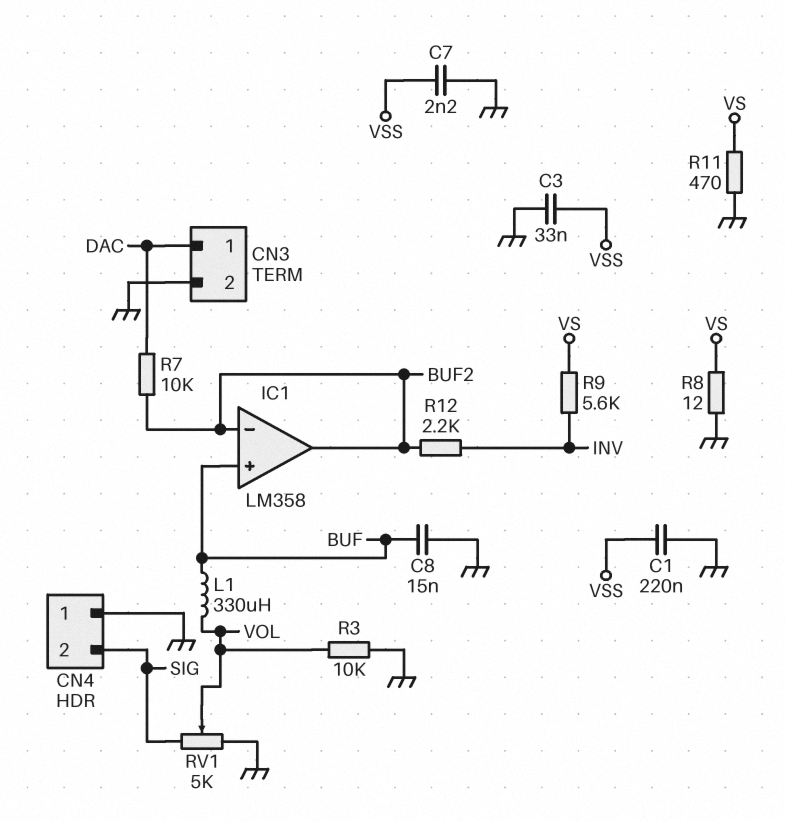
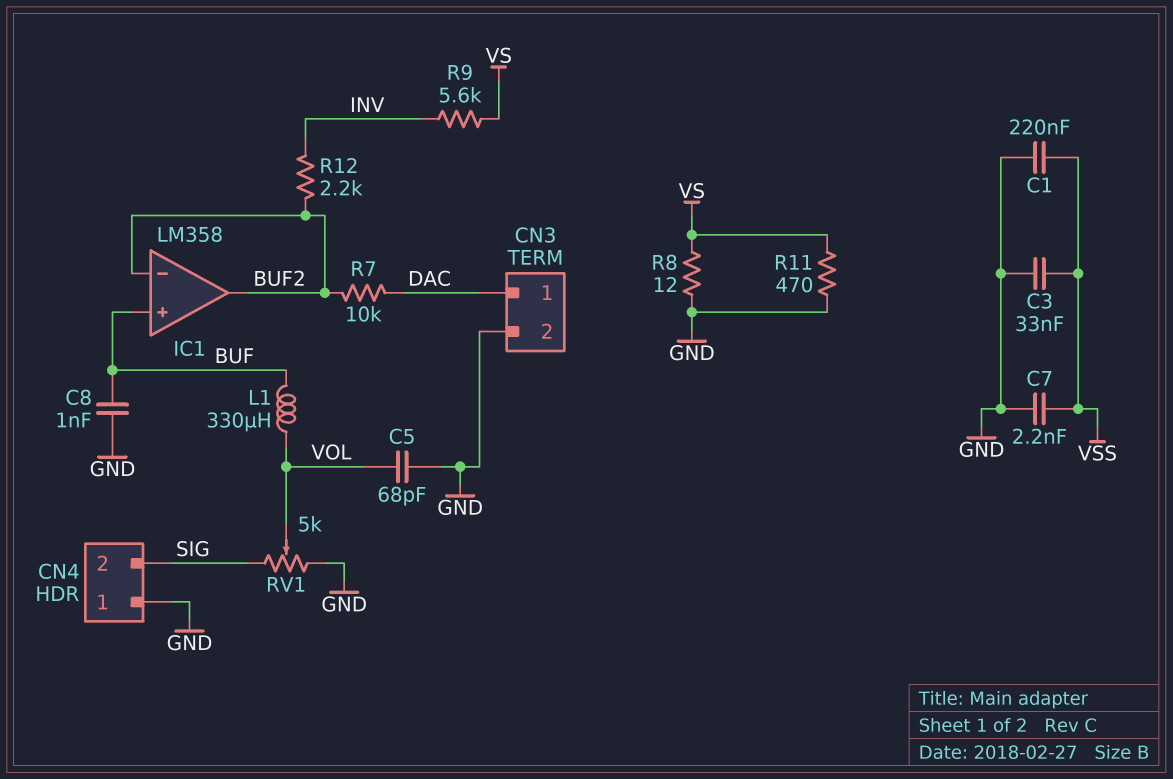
C5: none -> 68pF (GND, VOL)
C8: 15nF (BUF, GND) -> 1nF (BUF, GND)
R3: 10k (GND, VOL) -> none

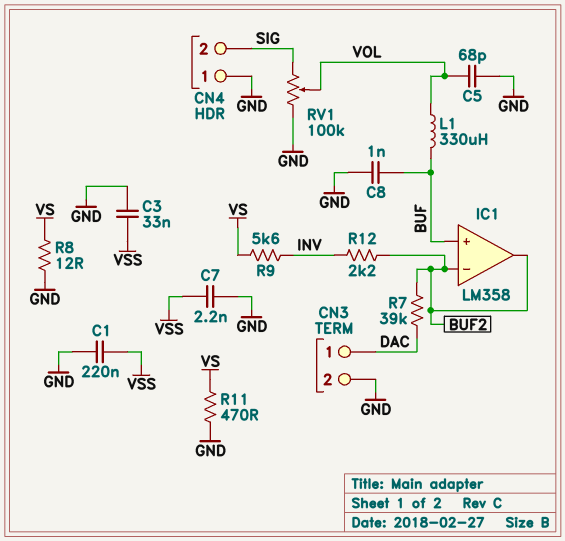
R7: 10k (BUF2, DAC) -> 39k (BUF2, DAC)
RV1: 5k (GND, SIG, wiper VOL) -> 100k (GND, SIG, wiper VOL)

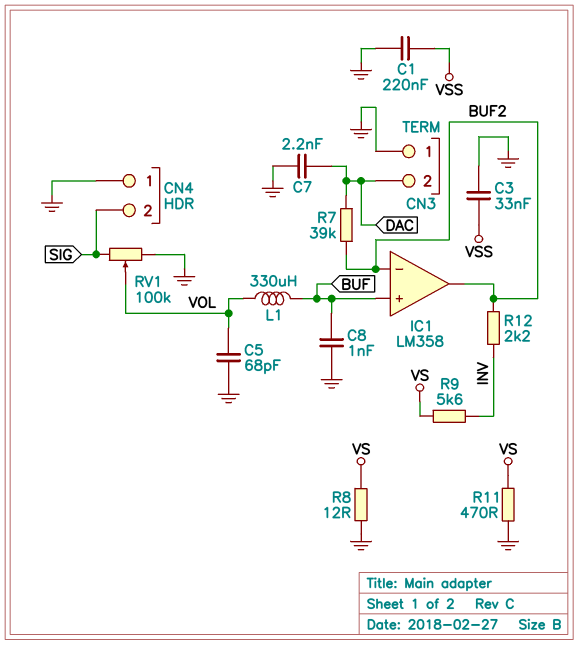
C7: 2.2nF (GND, VSS) -> 2.2nF (DAC, GND)
CN3 pin 1: DAC -> GND
CN3 pin 2: GND -> DAC

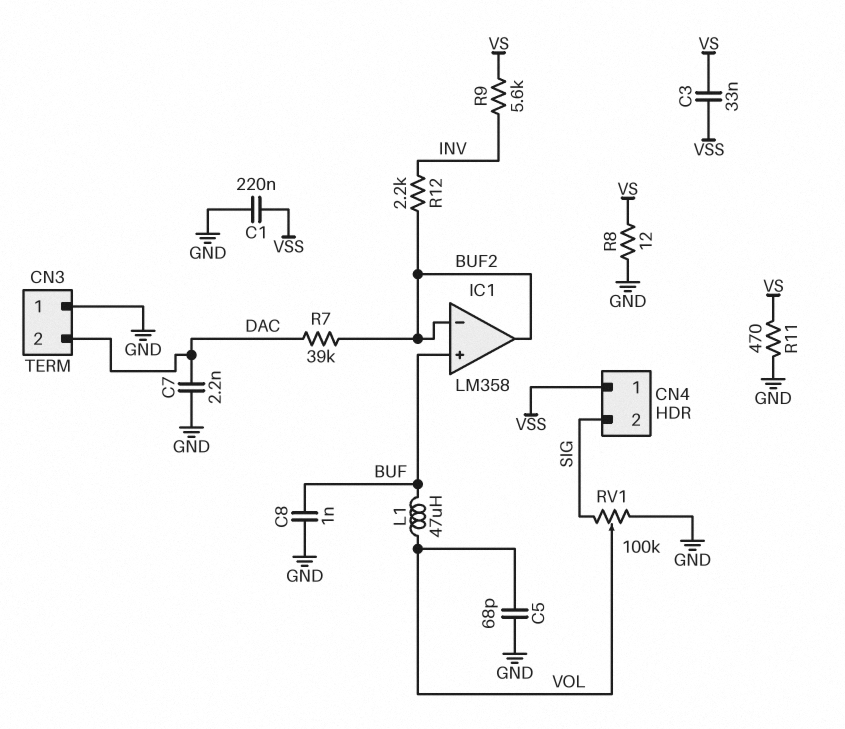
C3: 33nF (GND, VSS) -> 33nF (VS, VSS)
CN4 pin 1: GND -> VSS
L1: 330uH (BUF, VOL) -> 47uH (BUF, VOL)

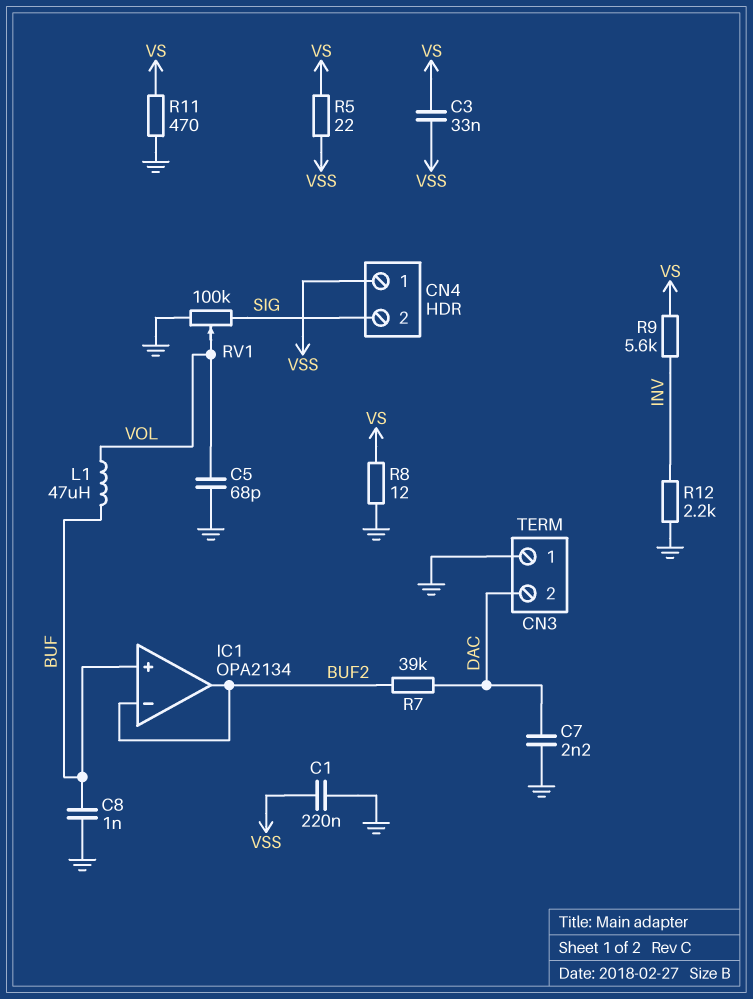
IC1: LM358 -> OPA2134
R5: none -> 22 (VS, VSS)
R12: 2.2k (BUF2, INV) -> 2.2k (GND, INV)

